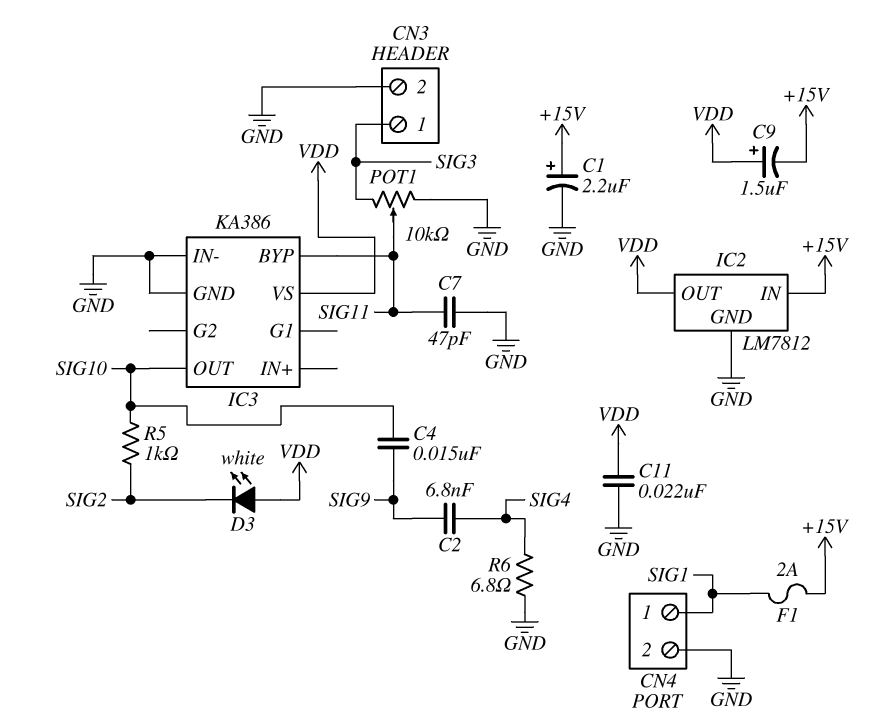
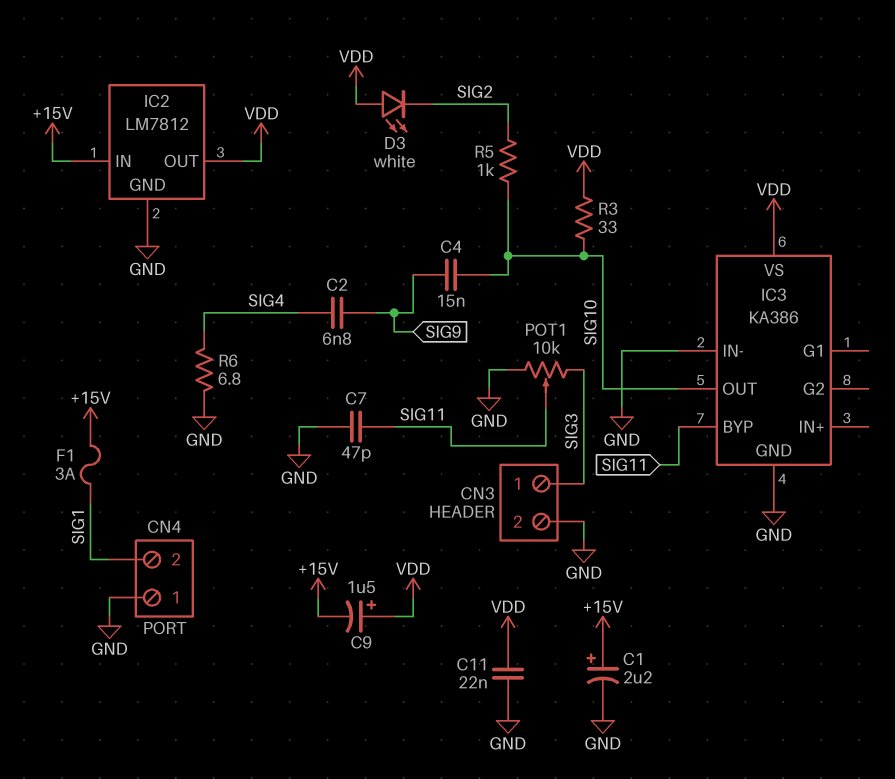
CN4 pin 1: SIG1 -> GND
CN4 pin 2: GND -> SIG1
F1: 2A (+15V, SIG1) -> 3A (+15V, SIG1)
R3: none -> 33 (SIG10, VDD)

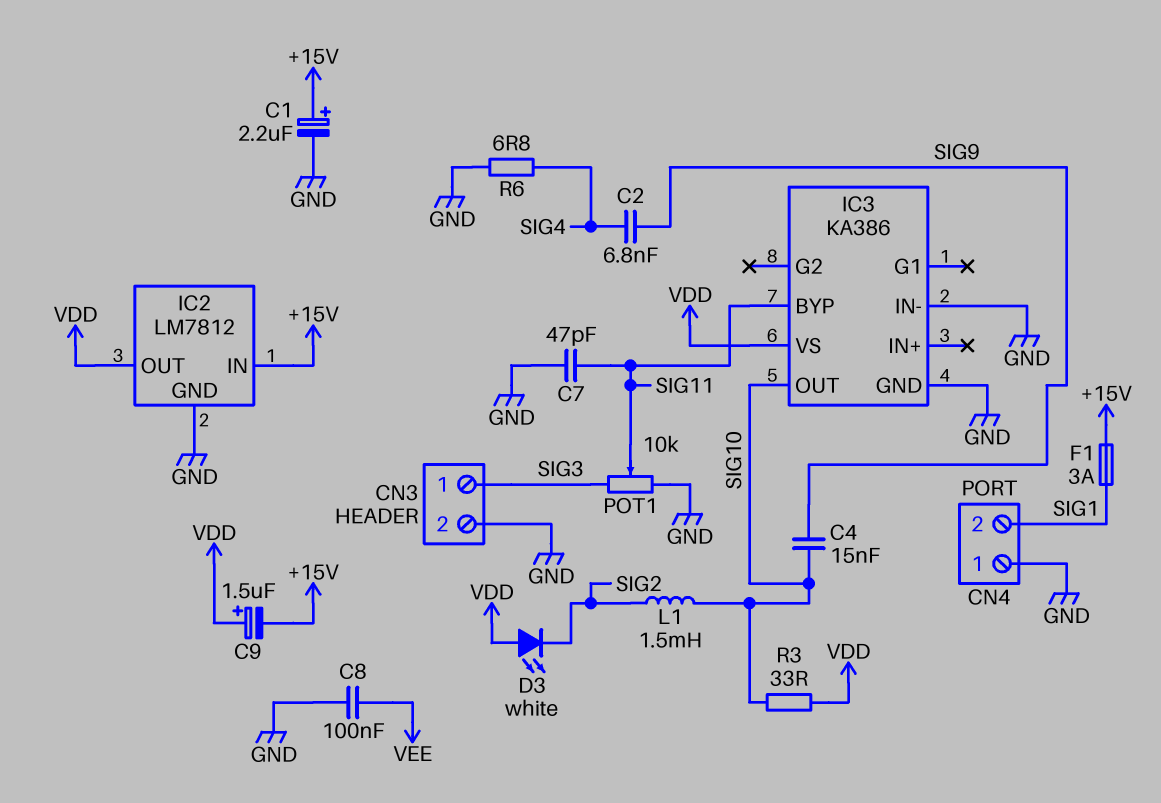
C8: none -> 100nF (GND, VEE)
C11: 22nF (GND, VDD) -> none
L1: none -> 1.5mH (SIG2, SIG10)
R5: 1k (SIG2, SIG10) -> none

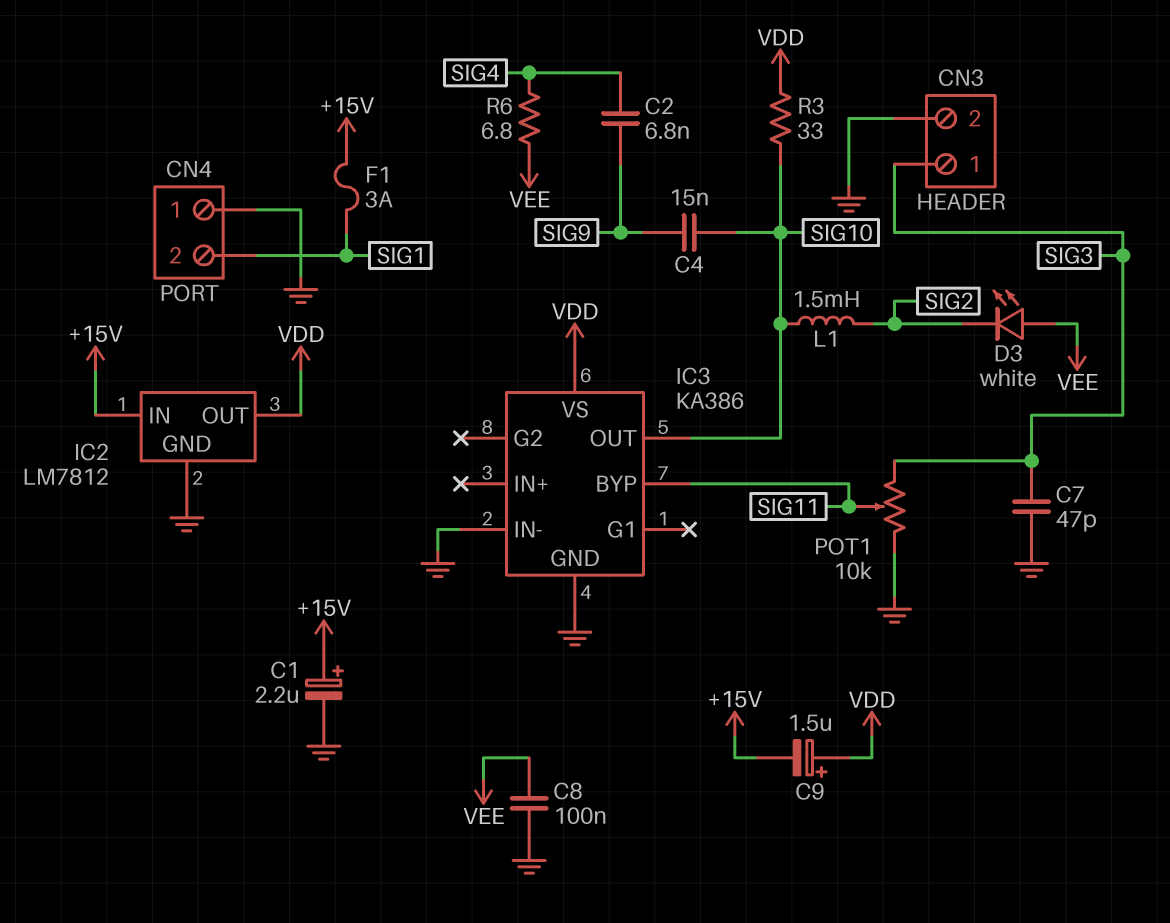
C7: 47pF (GND, SIG11) -> 47pF (GND, SIG3)
D3: LED white (A VDD, K SIG2) -> LED white (A VEE, K SIG2)
R6: 6.8 (GND, SIG4) -> 6.8 (SIG4, VEE)

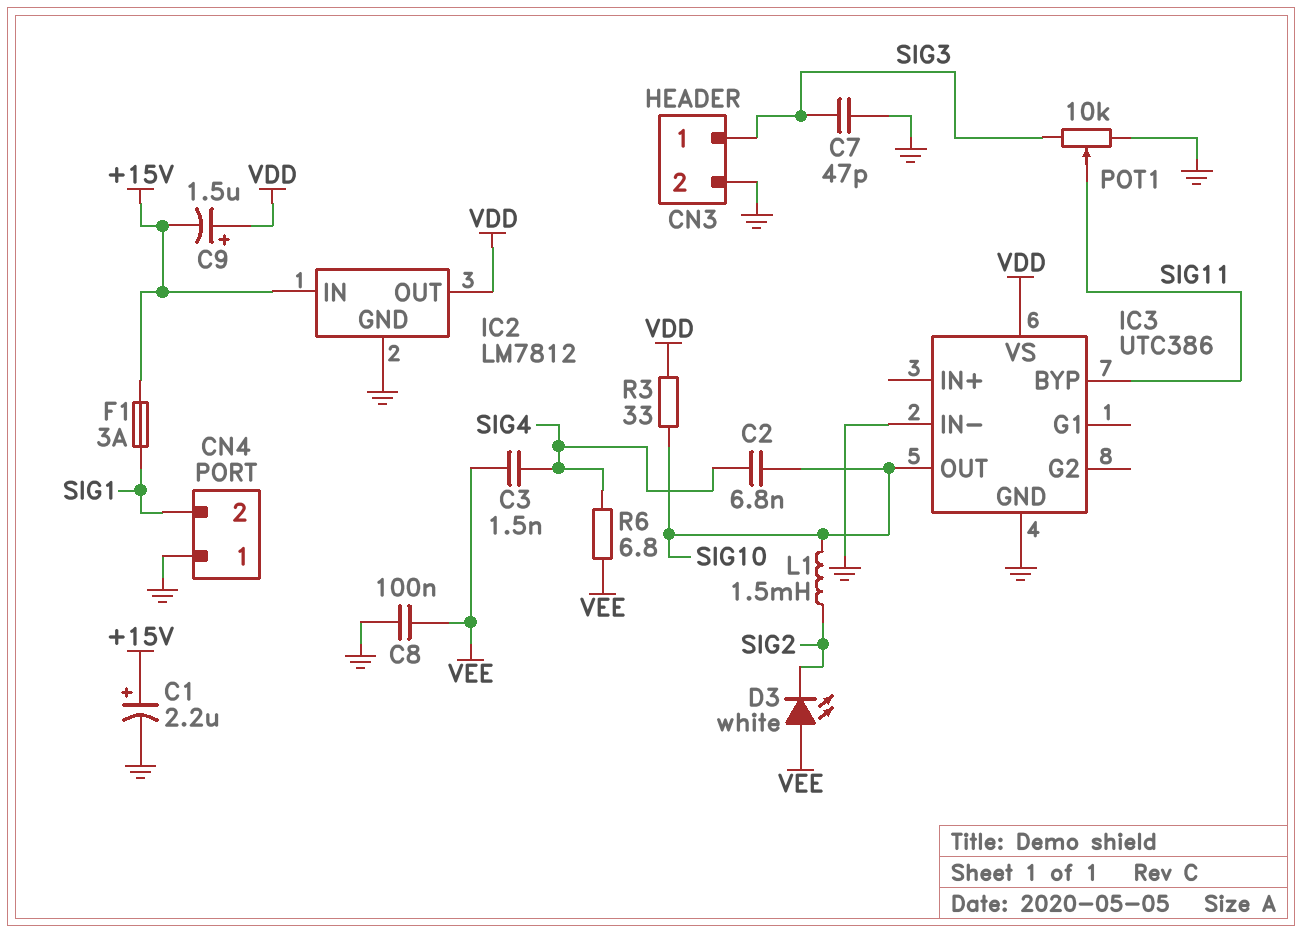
C2: 6.8nF (SIG4, SIG9) -> 6.8nF (SIG4, SIG10)
C3: none -> 1.5nF (SIG4, VEE)
C4: 15nF (SIG9, SIG10) -> none
IC3: KA386 -> UTC386

